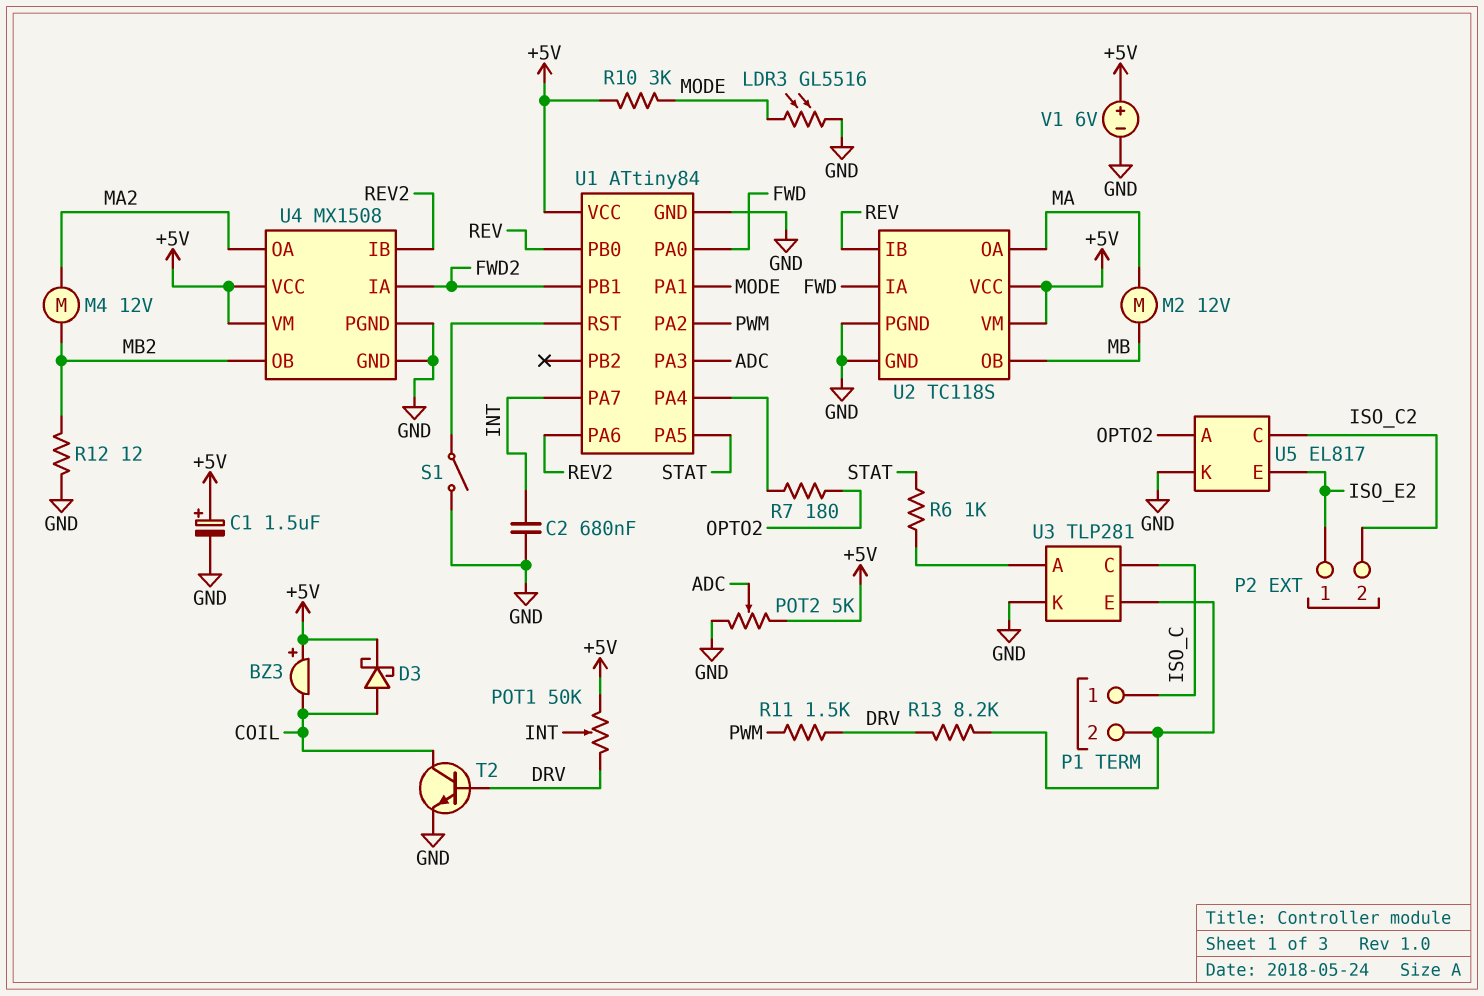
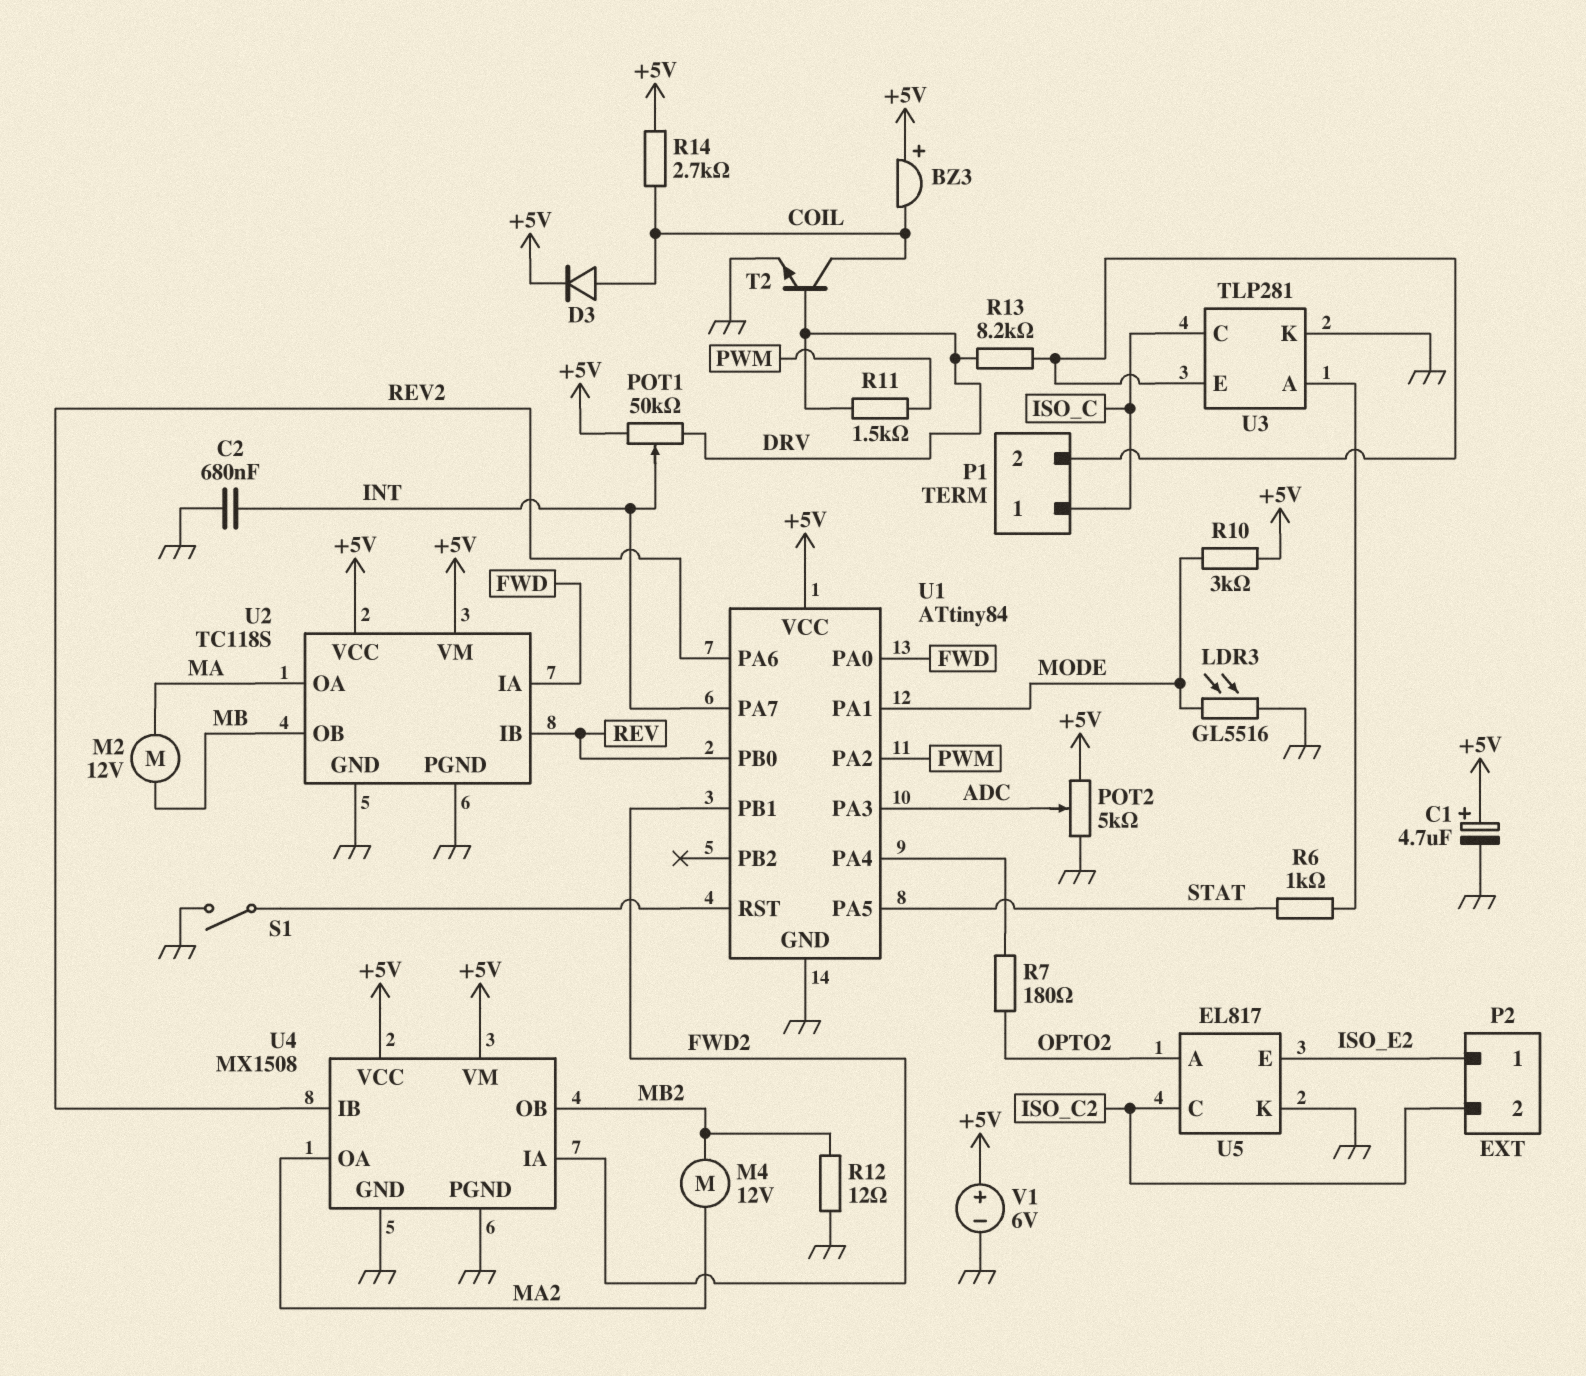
C1: 1.5uF (plus +5V, minus GND) -> 4.7uF (plus +5V, minus GND)
D3: schottky (A COIL, K +5V) -> diode (A COIL, K +5V)
R14: none -> 2.7k (+5V, COIL)

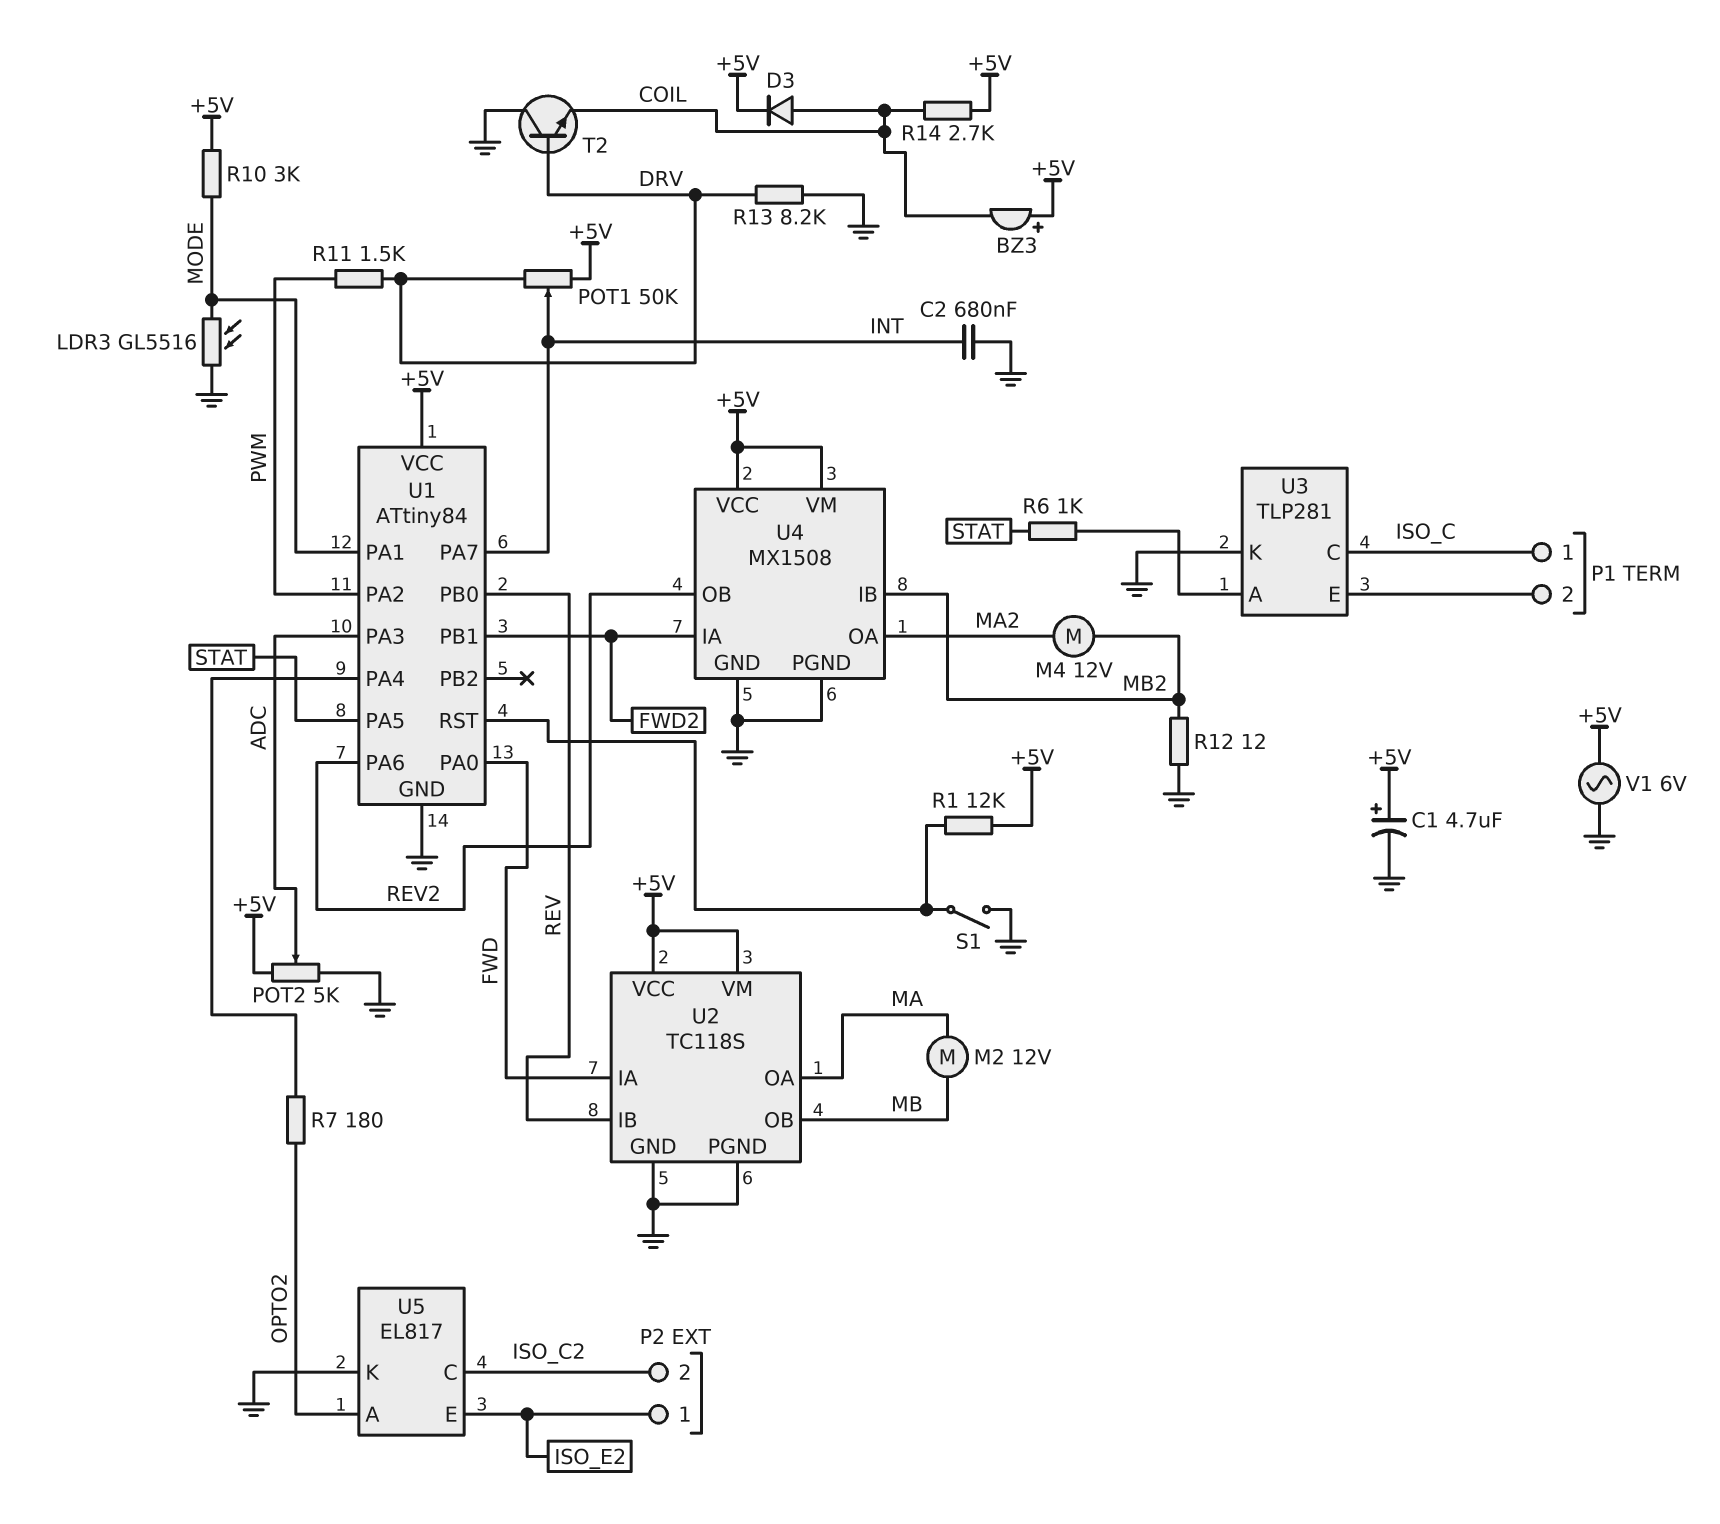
R1: none -> 12k (+5V, U1/RST)
R13: 8.2k (DRV, P1/2) -> 8.2k (DRV, GND)
T2: NPN (B DRV, C COIL, E GND) -> NPN (B DRV, C GND, E COIL)
U4 pin IB: REV2 -> MB2
U4 pin OB: MB2 -> REV2
V1: 6V (plus +5V, minus GND) -> AC 6V (+5V, GND)

